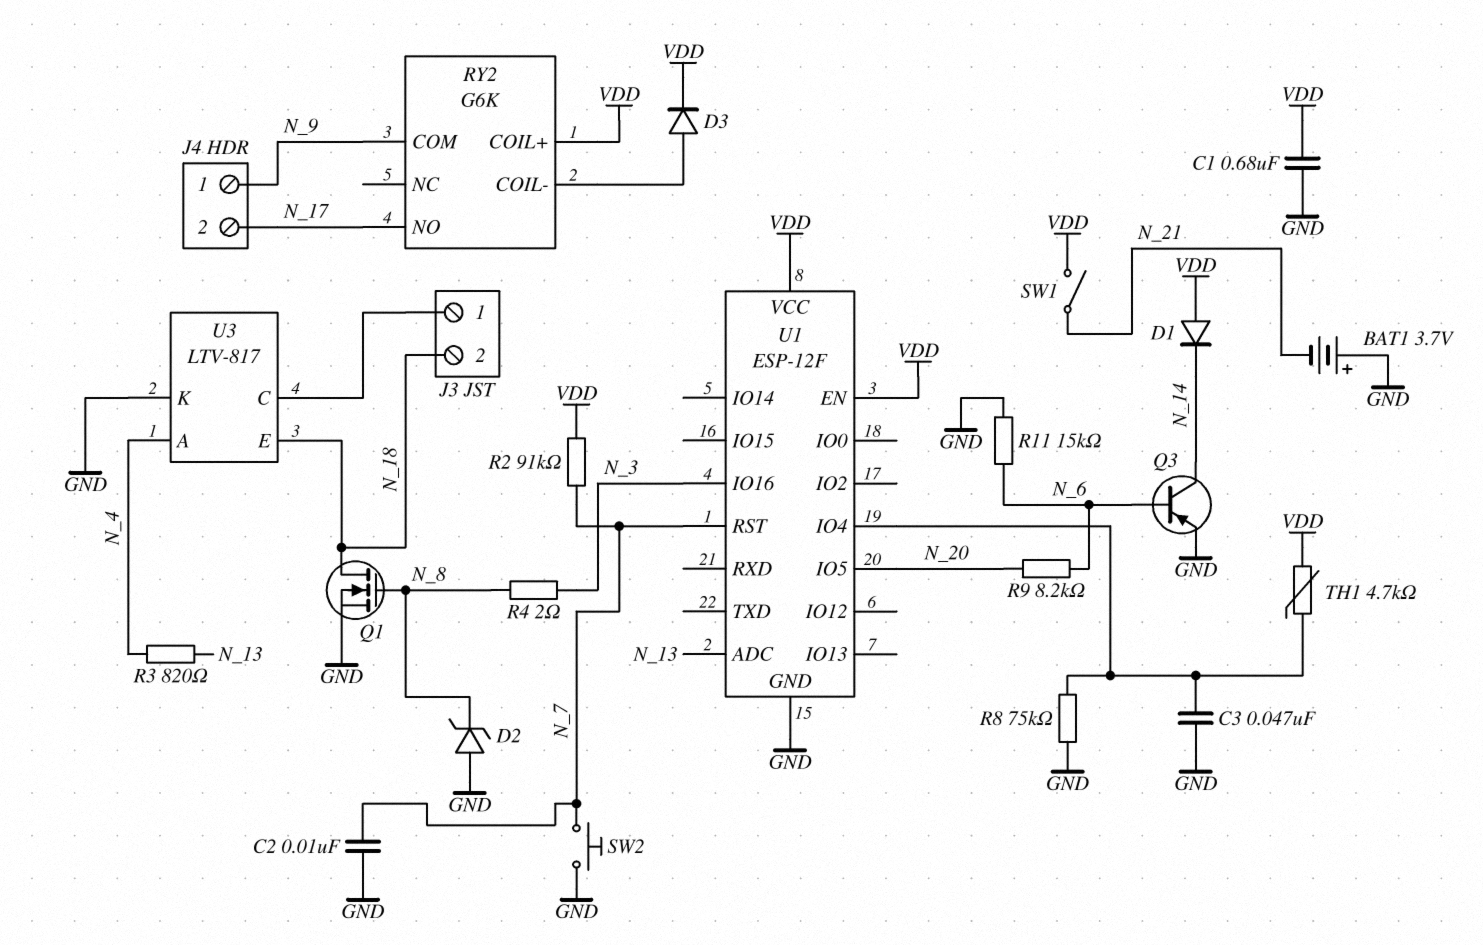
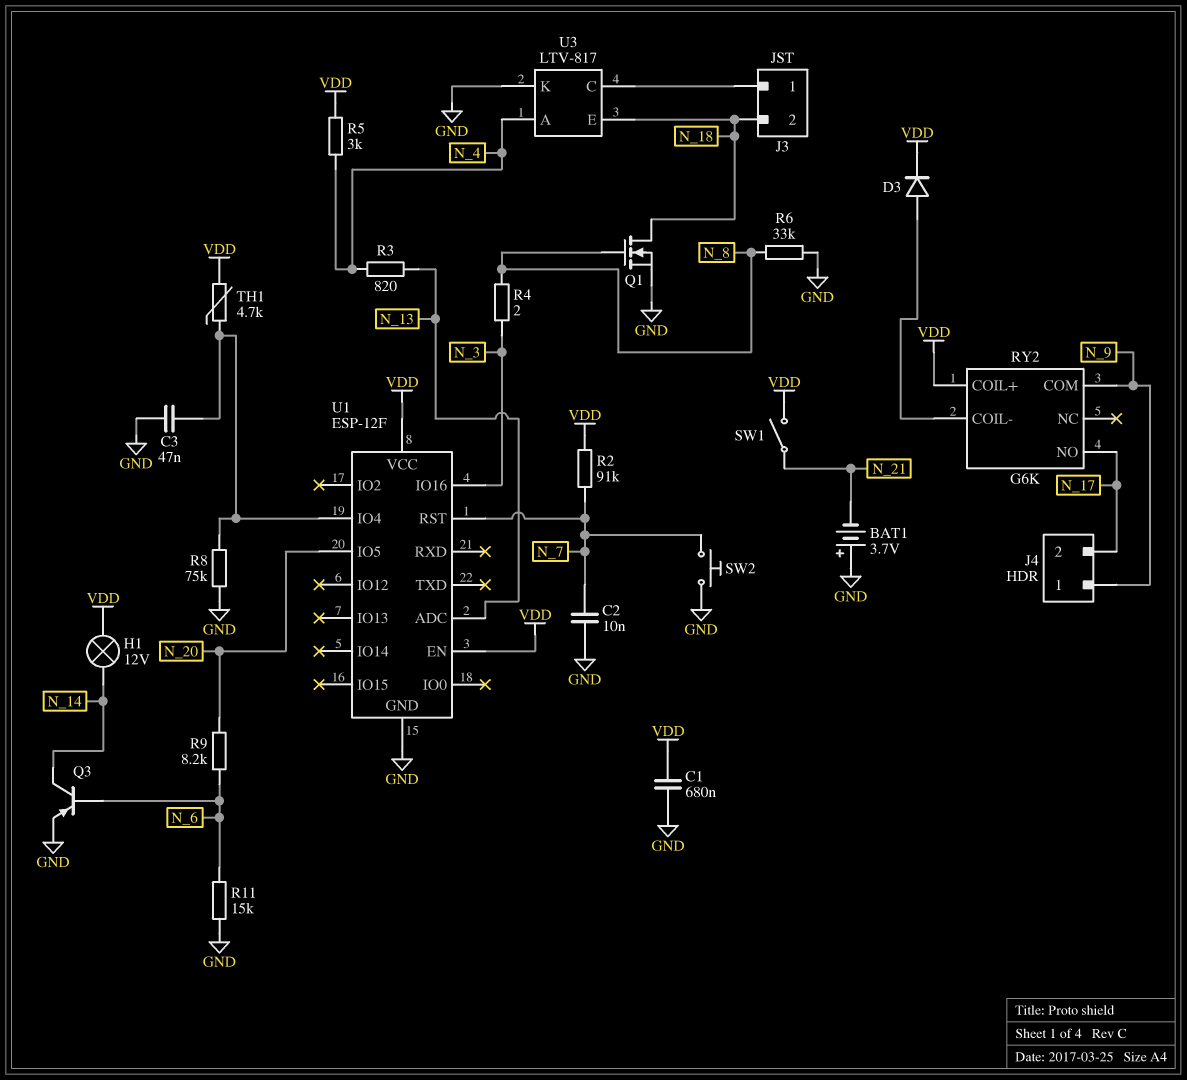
D1: diode (A VDD, K N_14) -> none
D2: zener (A GND, K N_8) -> none
H1: none -> lamp 12V (N_14, VDD)
R5: none -> 3k (N_4, VDD)
R6: none -> 33k (GND, N_8)

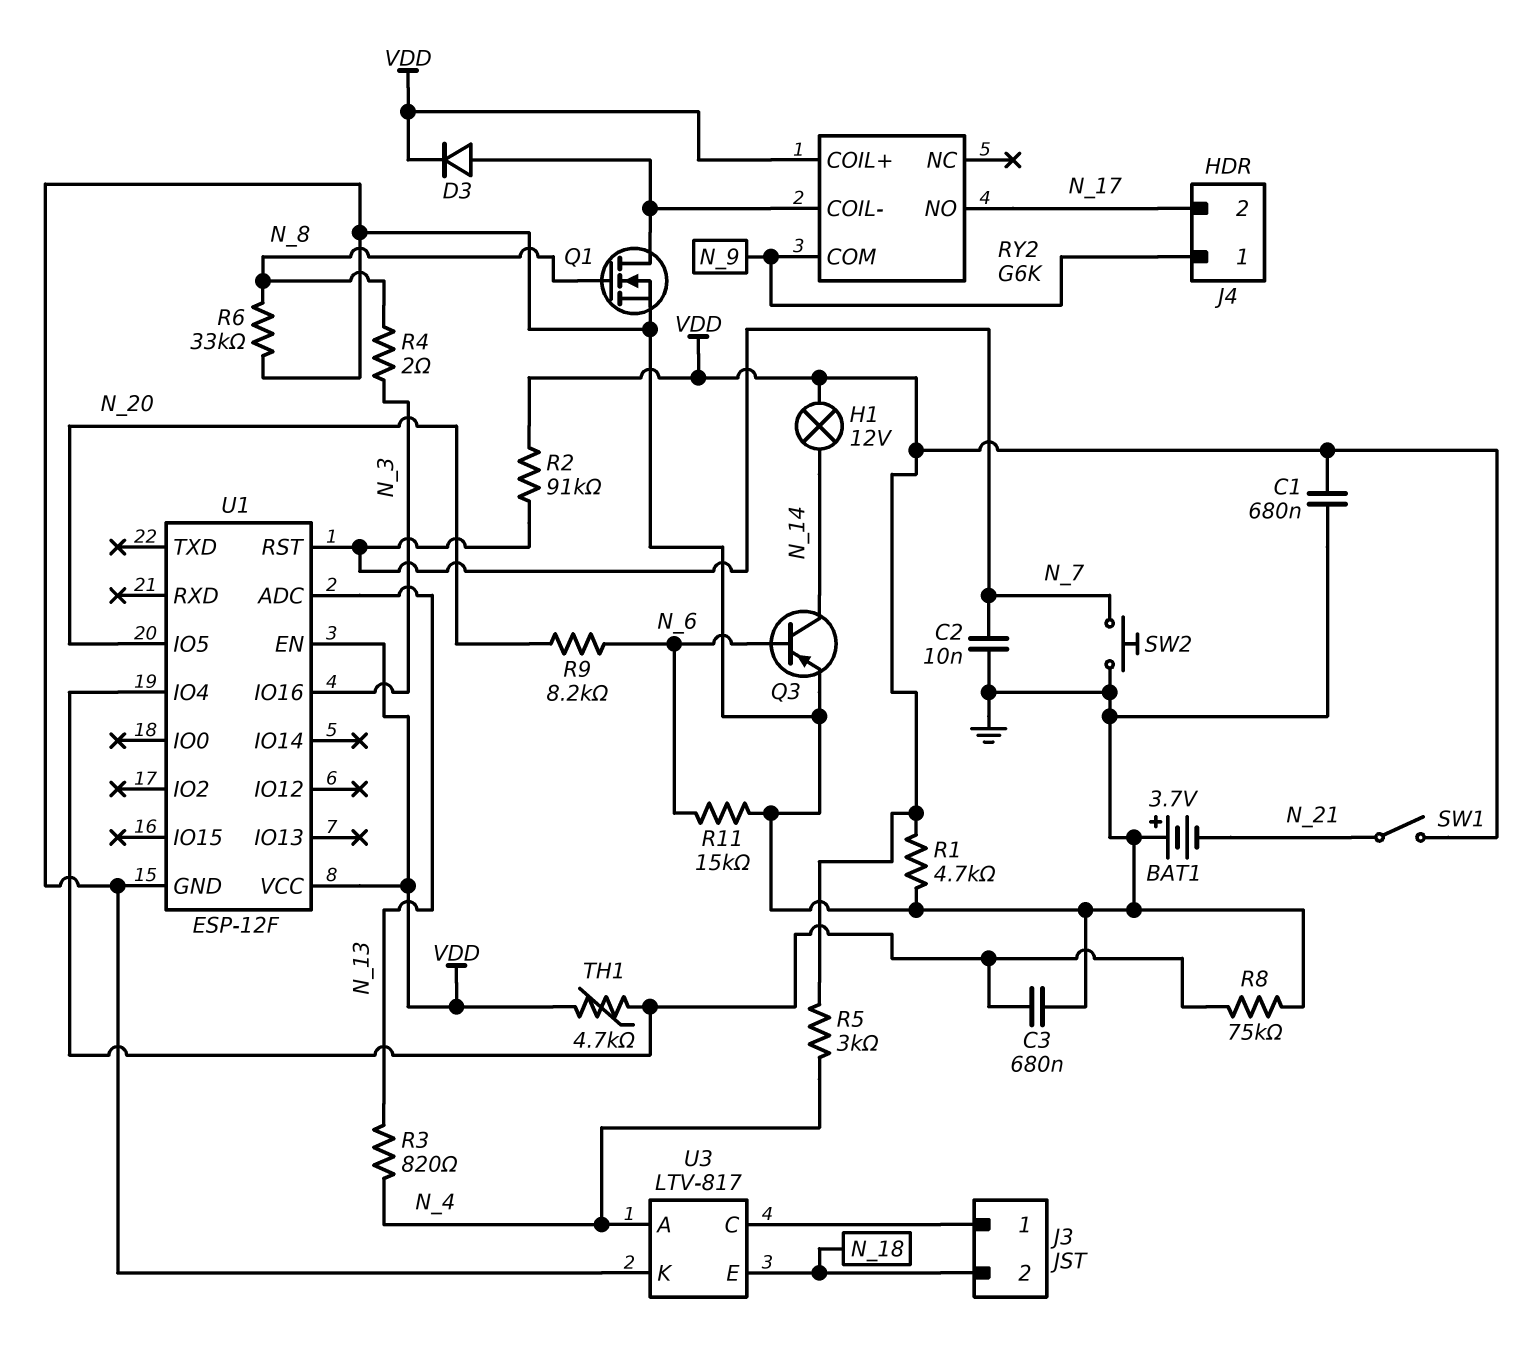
C3: 47nF (GND, U1/IO4) -> 680nF (GND, U1/IO4)
Q1: NMOS (G N_8, D N_18, S GND) -> NMOS (G N_8, D RY2/COIL-, S GND)
R1: none -> 4.7k (GND, VDD)

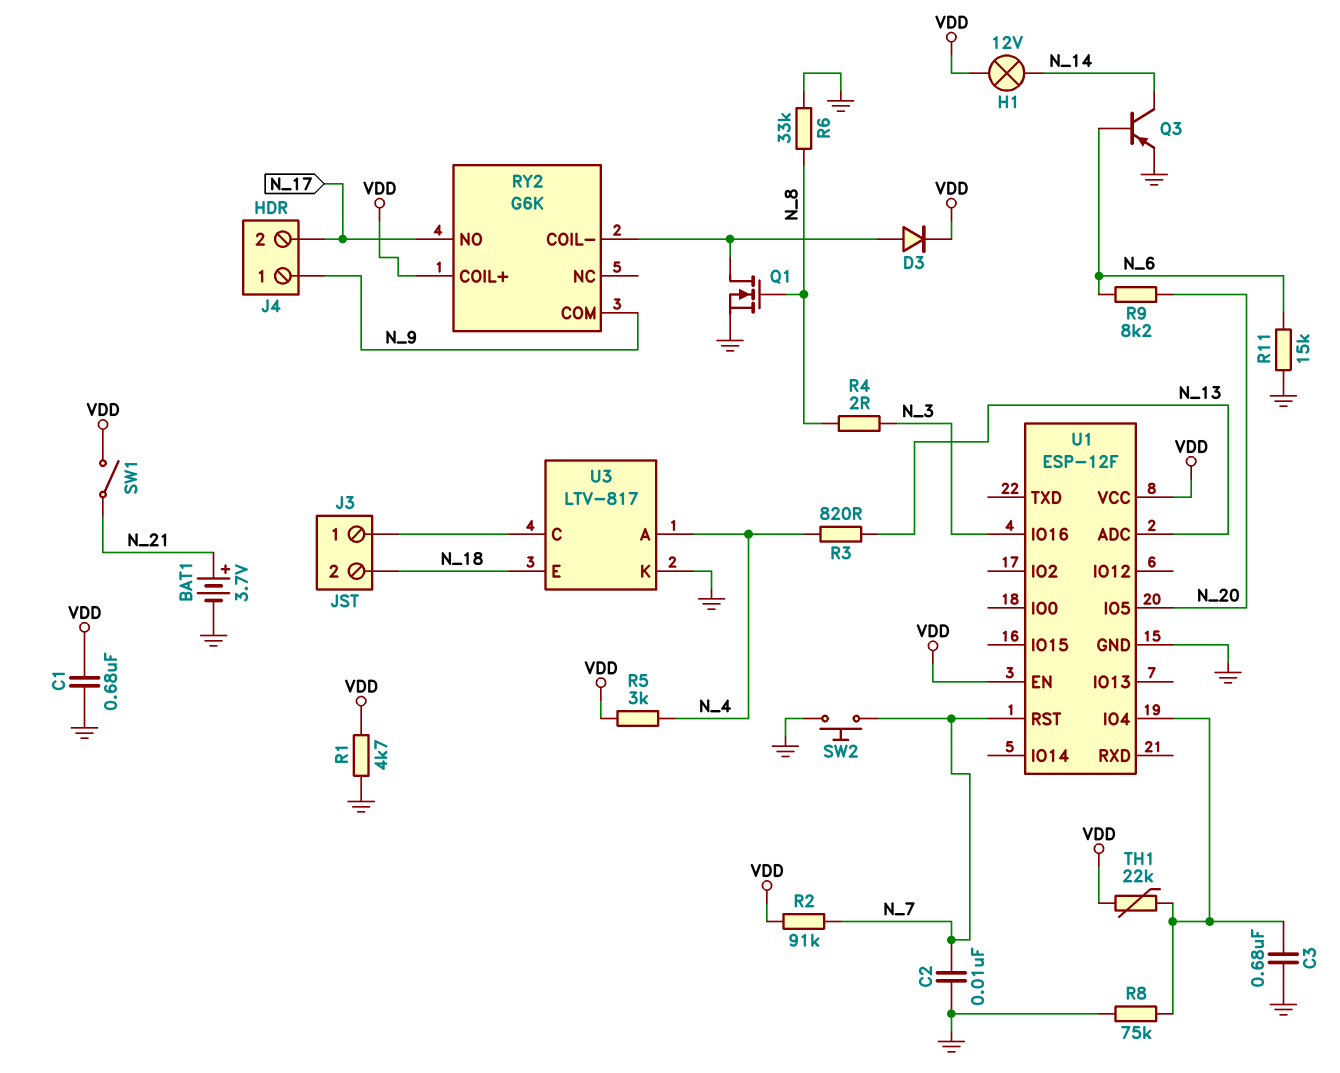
BAT1: 3.7V (plus GND, minus N_21) -> 3.7V (plus N_21, minus GND)
TH1: 4.7k (U1/IO4, VDD) -> 22k (U1/IO4, VDD)

